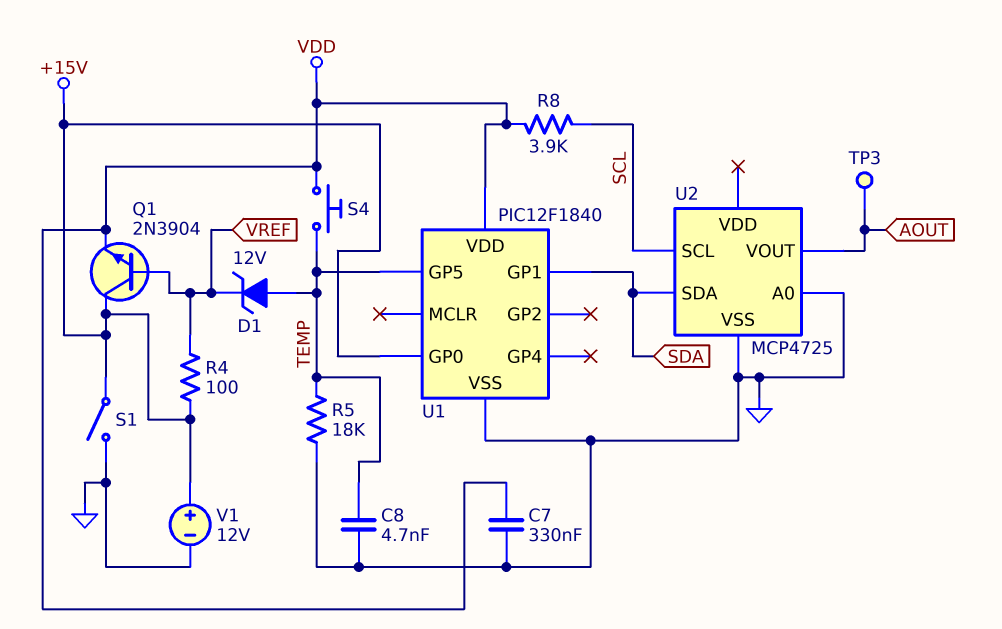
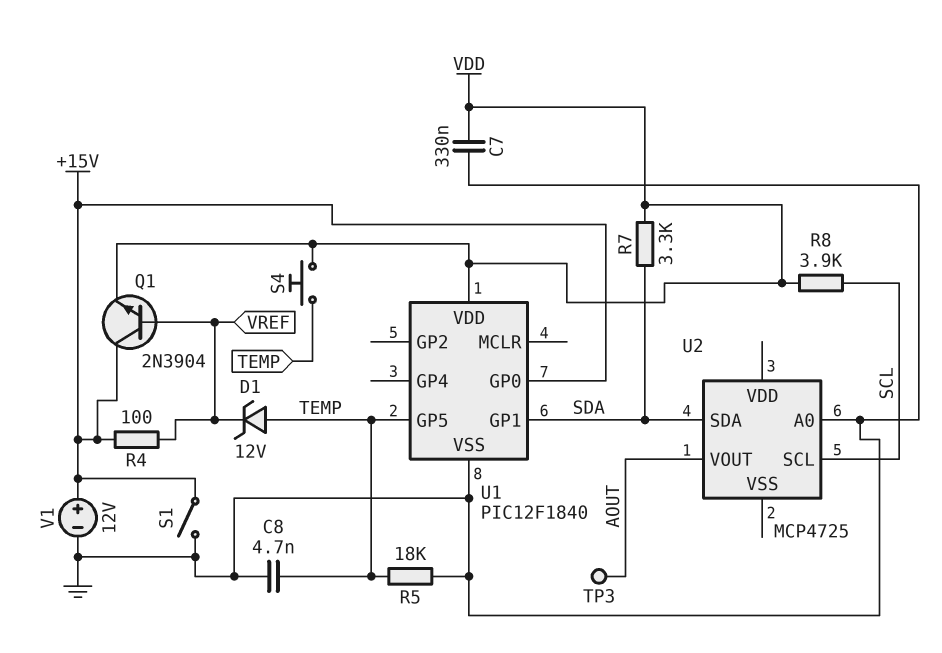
R7: none -> 3.3k (SDA, VDD)
U2 pin VSS: GND -> none

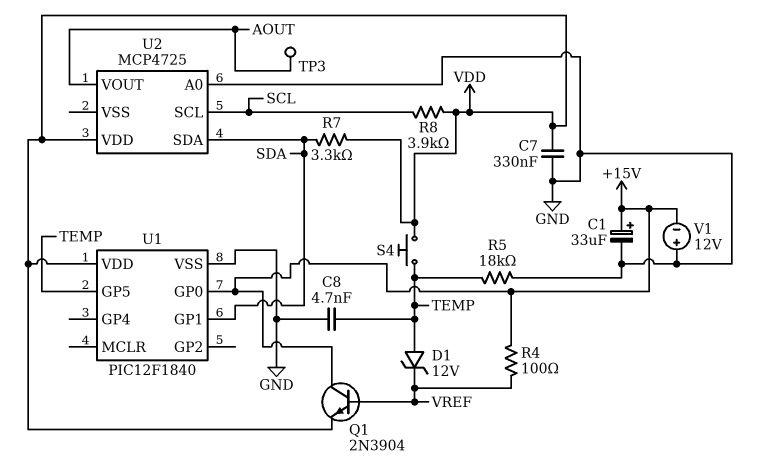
C1: none -> 33uF (plus +15V, minus GND)
S1: switch (+15V, GND) -> none
U2 pin VDD: none -> VDD
V1: 12V (plus +15V, minus GND) -> 12V (plus GND, minus +15V)

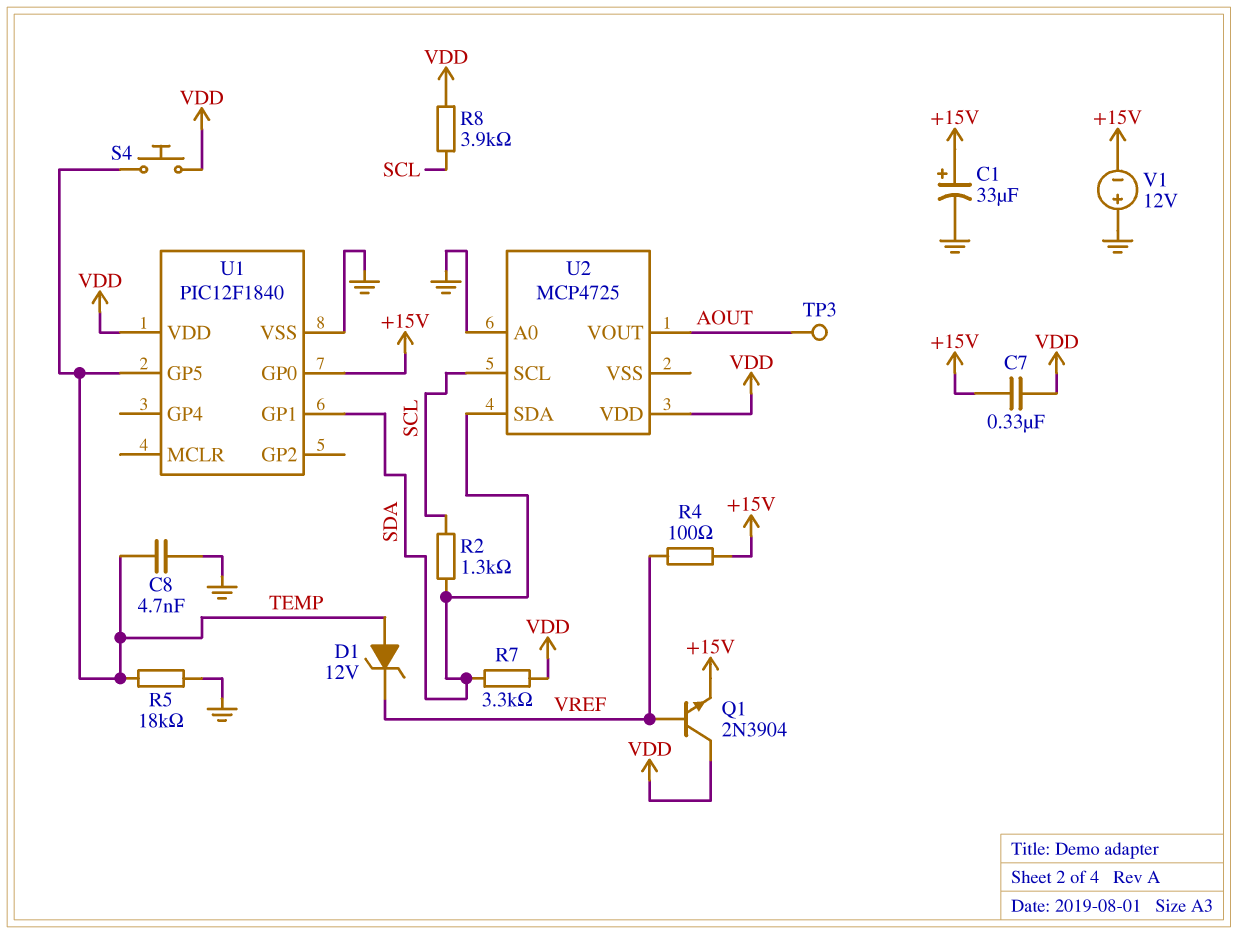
C7: 330nF (GND, VDD) -> 330nF (+15V, VDD)
Q1: NPN 2N3904 (B VREF, C +15V, E VDD) -> NPN 2N3904 (B VREF, C VDD, E +15V)
R2: none -> 1.3k (SCL, SDA)

